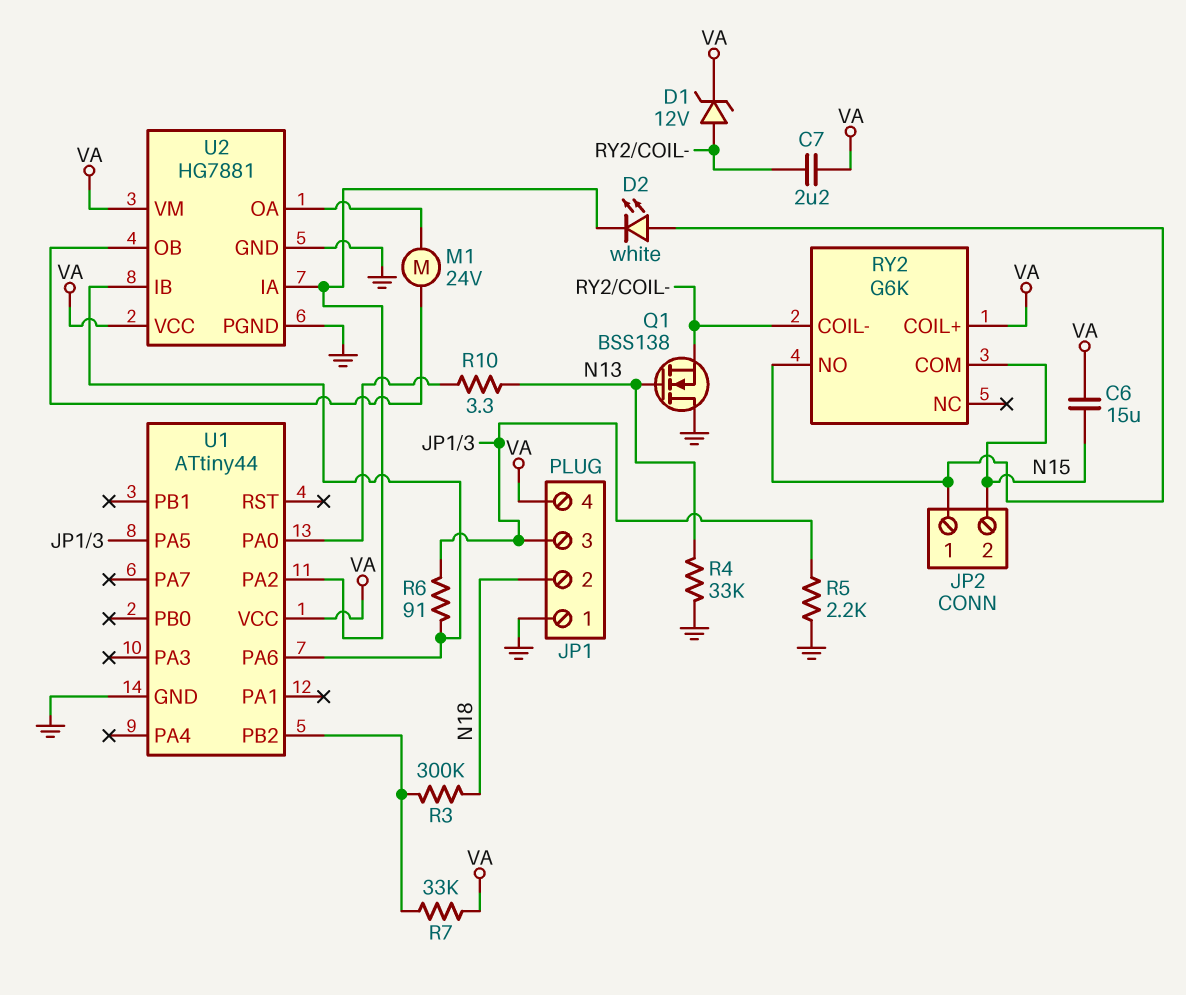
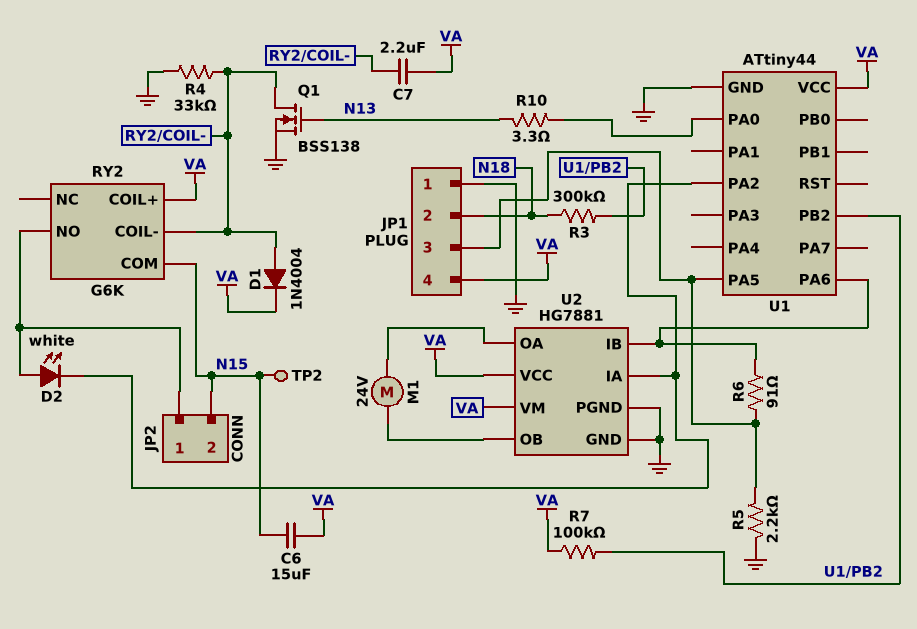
D1: zener 12V (A RY2/COIL-, K VA) -> diode 1N4004 (A RY2/COIL-, K VA)
Q1: NMOS BSS138 (G N13, D GND, S RY2/COIL-) -> NMOS BSS138 (G N13, D RY2/COIL-, S GND)
R4: 33k (GND, N13) -> 33k (GND, RY2/COIL-)
R7: 33k (U1/PB2, VA) -> 100k (U1/PB2, VA)
TP2: none -> test point (N15)

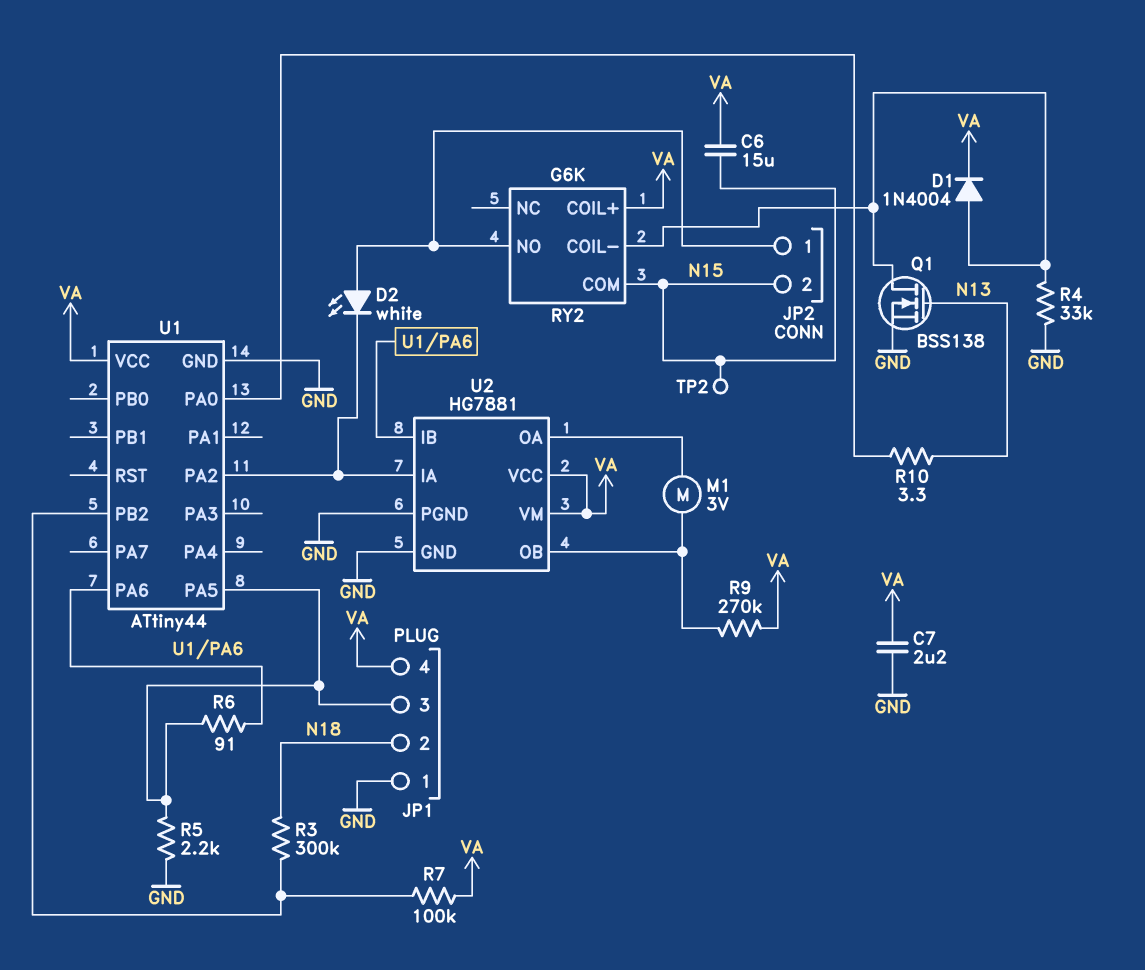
C7: 2.2uF (RY2/COIL-, VA) -> 2.2uF (GND, VA)
M1: motor 24V (U2/OA, U2/OB) -> motor 3V (U2/OA, U2/OB)
R9: none -> 270k (U2/OB, VA)

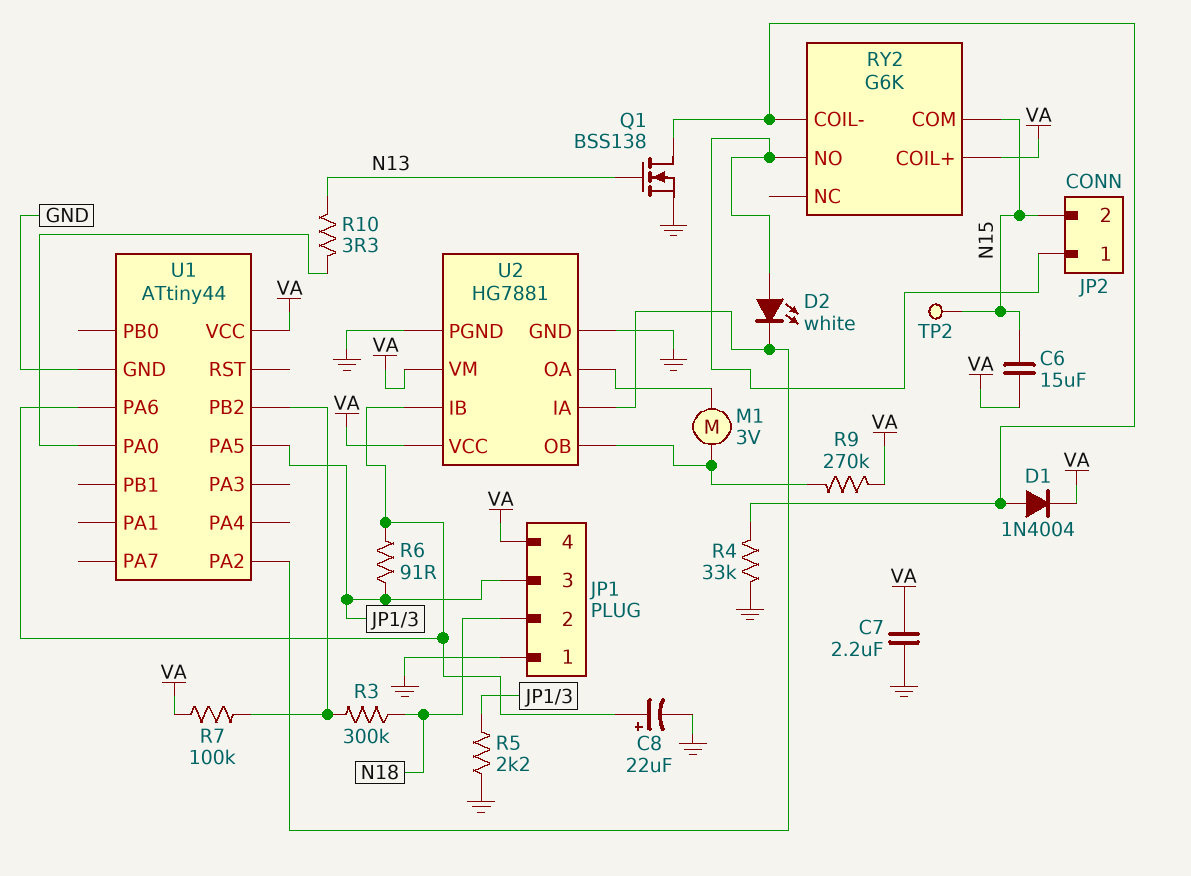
C8: none -> 22uF (plus U1/PA6, minus GND)

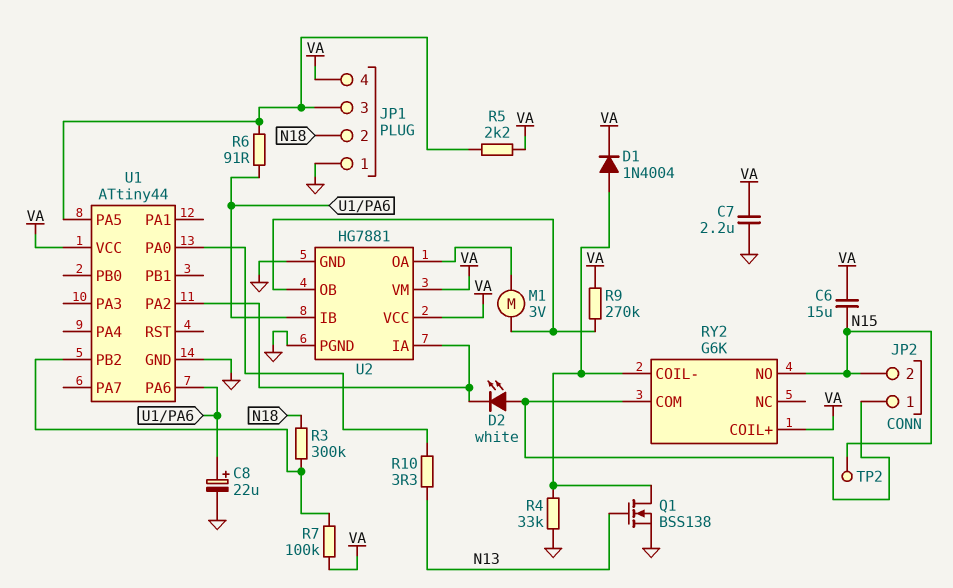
R5: 2.2k (GND, JP1/3) -> 2.2k (JP1/3, VA)
RY2 pin COM: N15 -> JP2/1
RY2 pin NO: JP2/1 -> N15

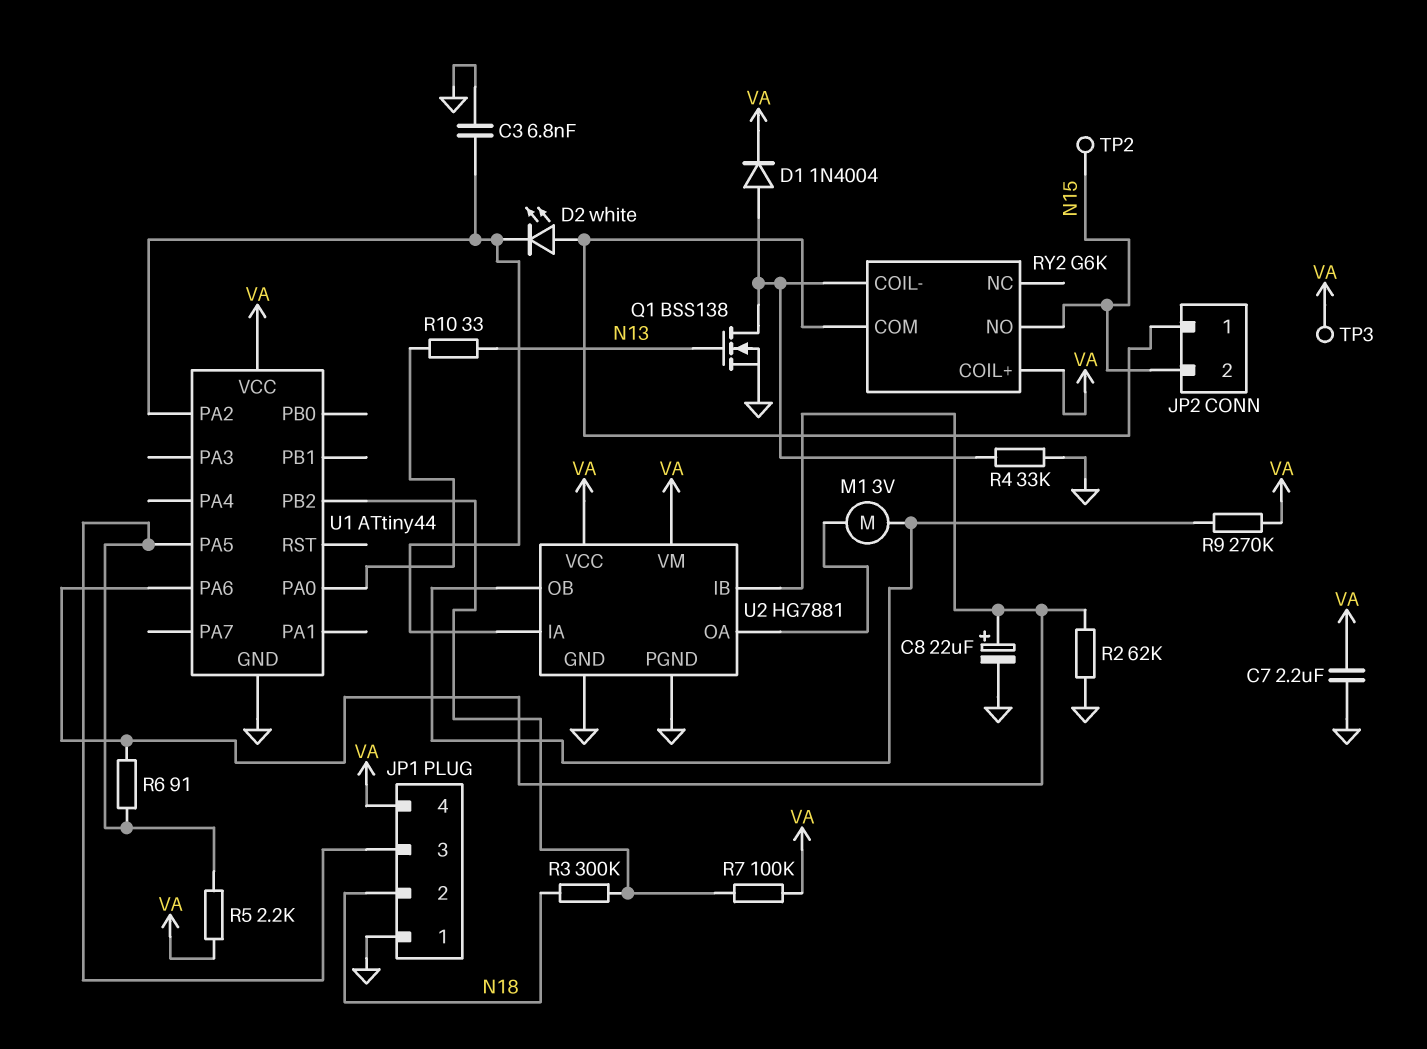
C3: none -> 6.8nF (GND, U1/PA2)
C6: 15uF (N15, VA) -> none
R2: none -> 62k (GND, U1/PA6)
R10: 3.3 (N13, U1/PA0) -> 33 (N13, U1/PA0)
TP3: none -> test point (VA)

